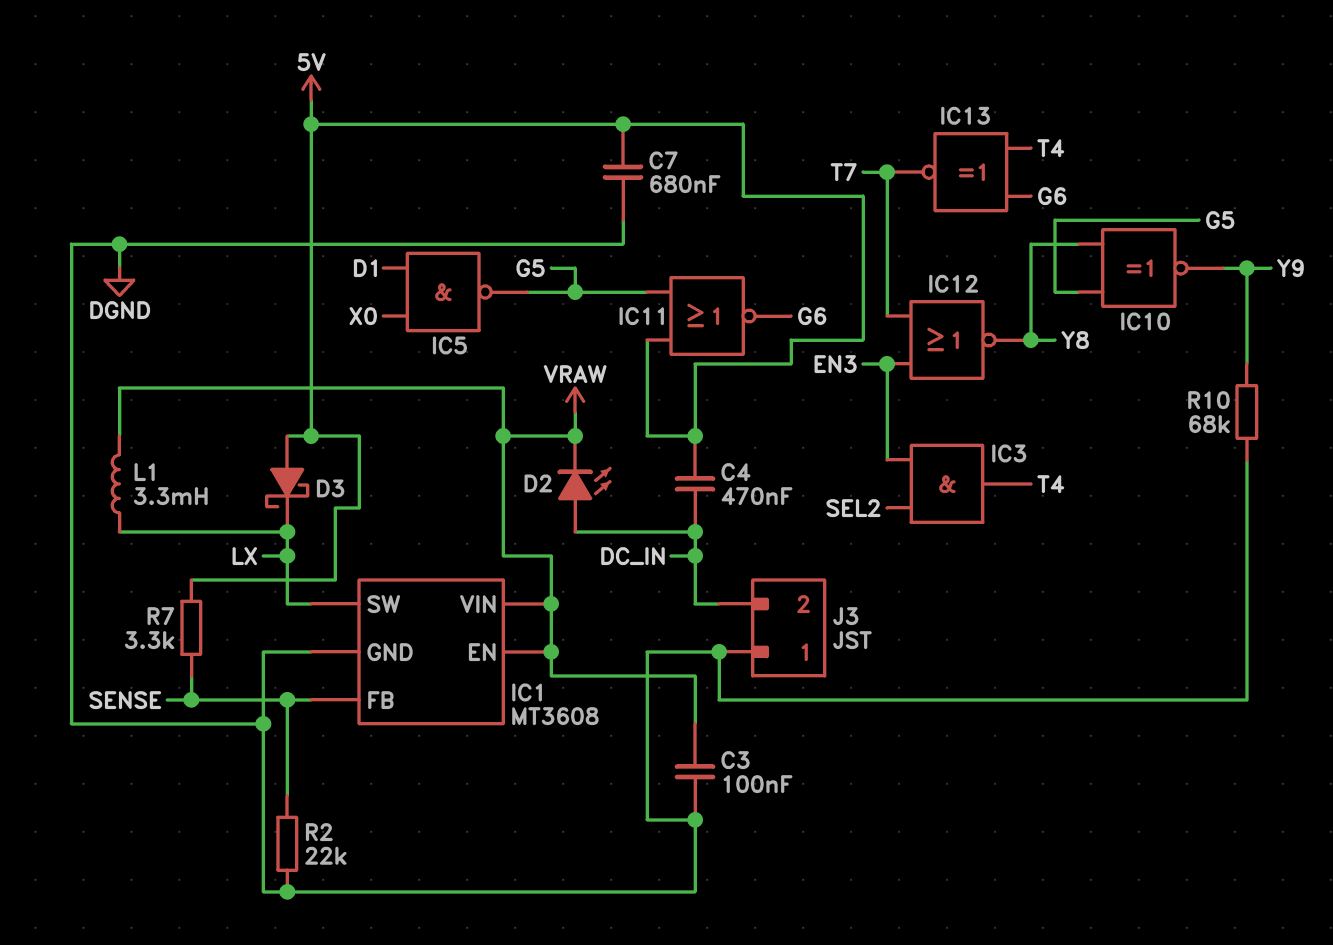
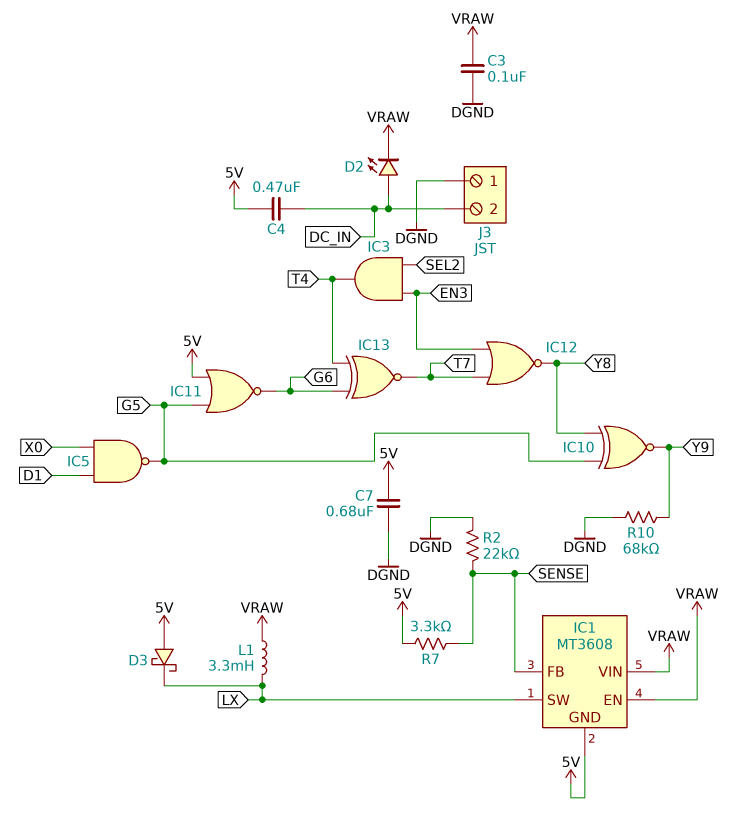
IC1 pin GND: DGND -> 5V

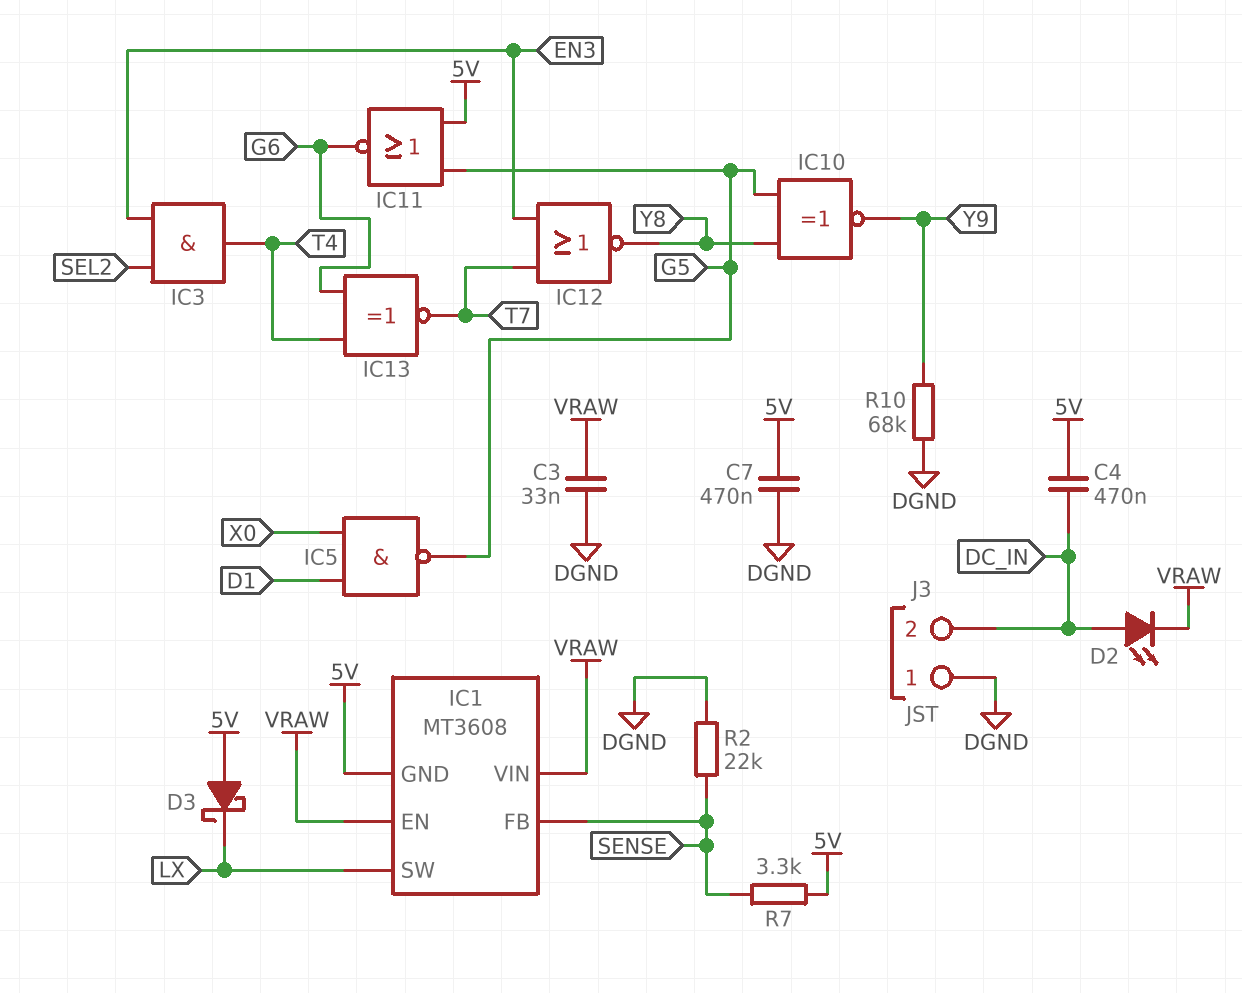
C3: 100nF (DGND, VRAW) -> 33nF (DGND, VRAW)
C7: 680nF (5V, DGND) -> 470nF (5V, DGND)
L1: 3.3mH (LX, VRAW) -> none

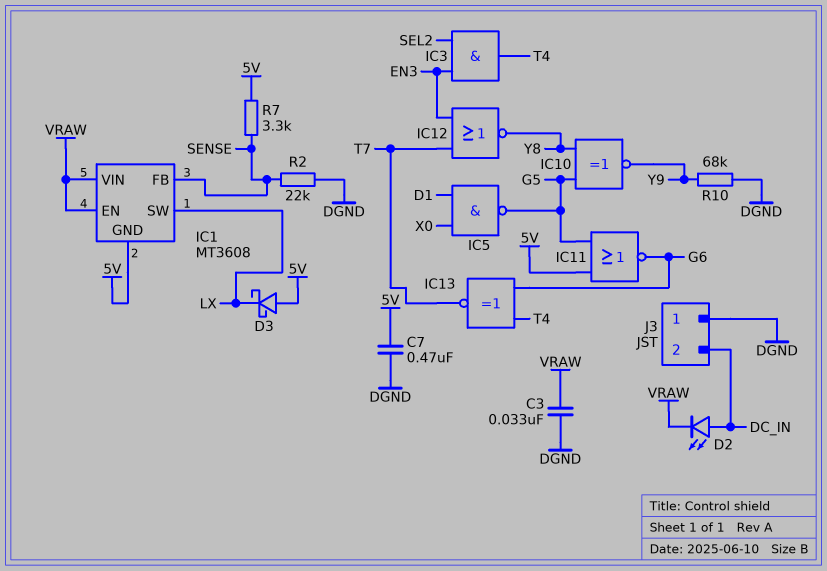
C4: 470nF (5V, DC_IN) -> none

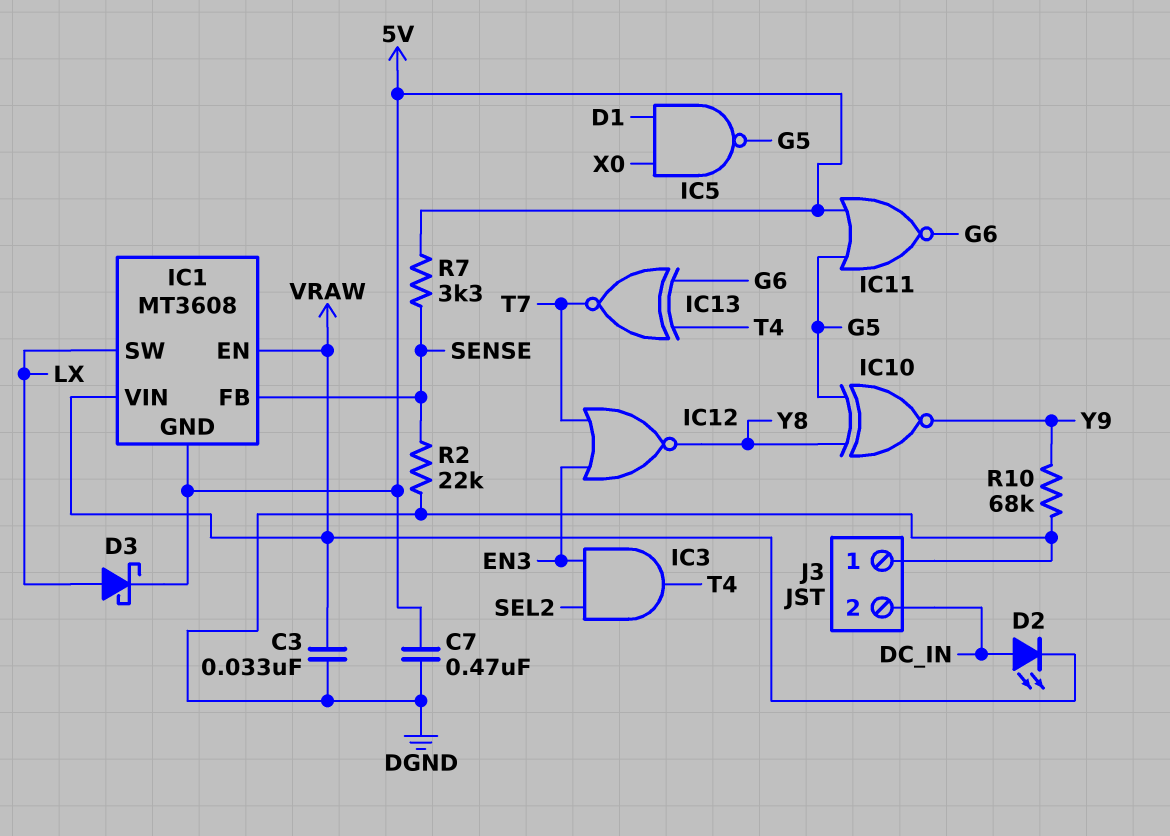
D3: schottky (A 5V, K LX) -> schottky (A LX, K 5V)

